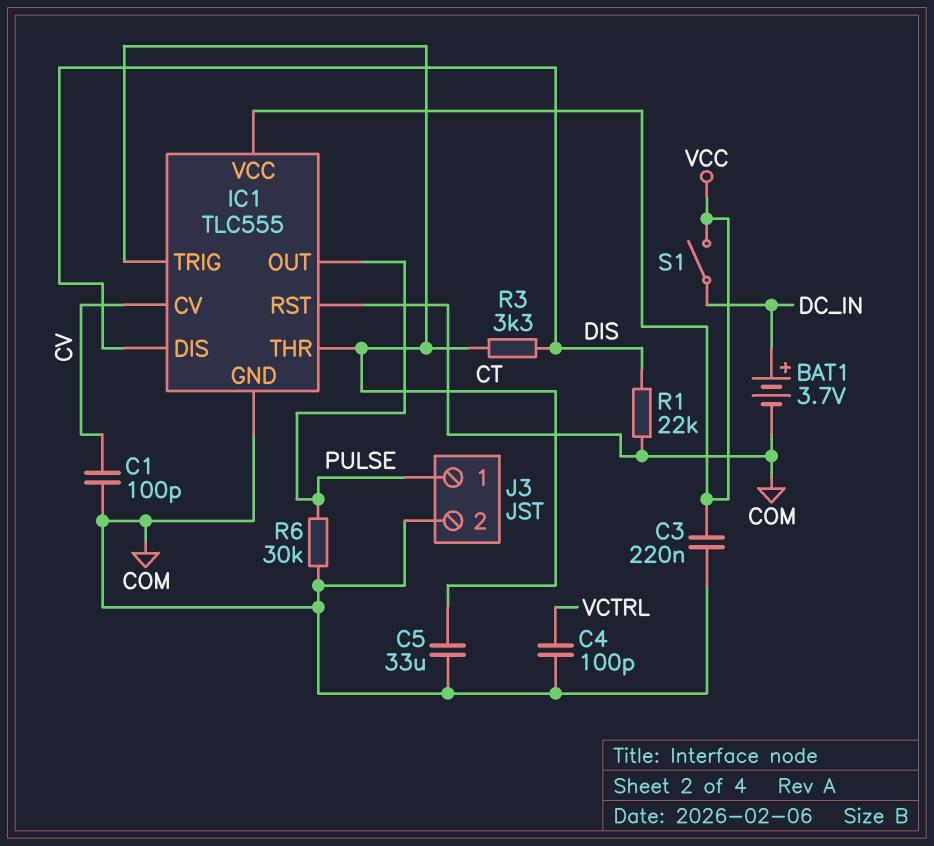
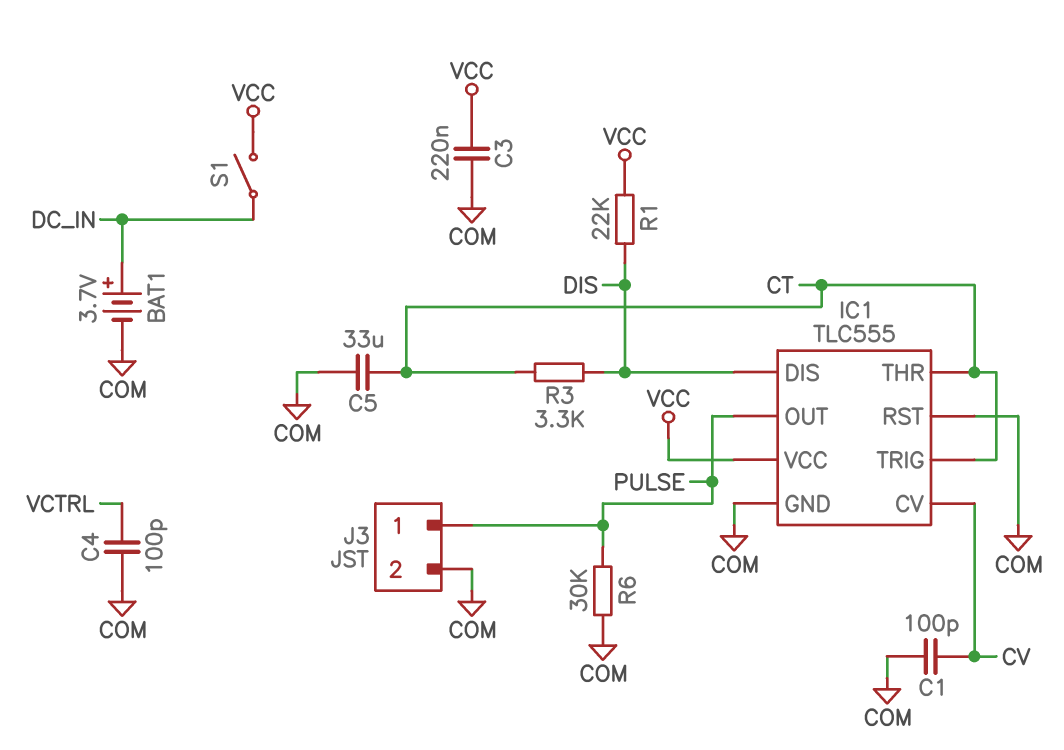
R1: 22k (COM, DIS) -> 22k (DIS, VCC)

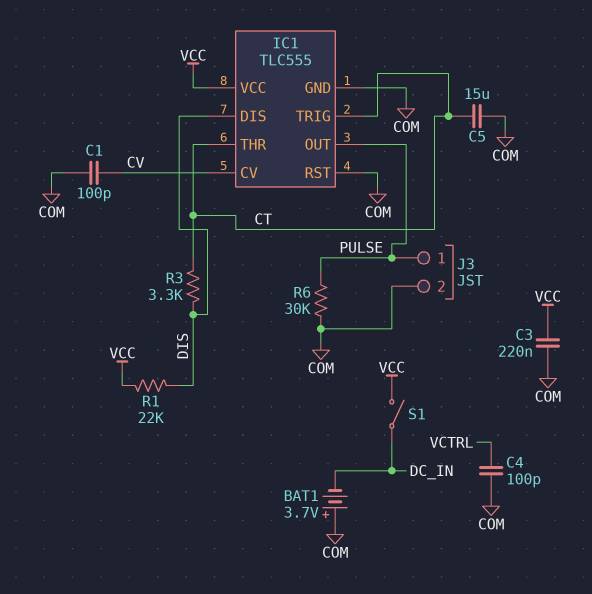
BAT1: 3.7V (plus DC_IN, minus COM) -> 3.7V (plus COM, minus DC_IN)
C5: 33uF (COM, CT) -> 15uF (COM, CT)

